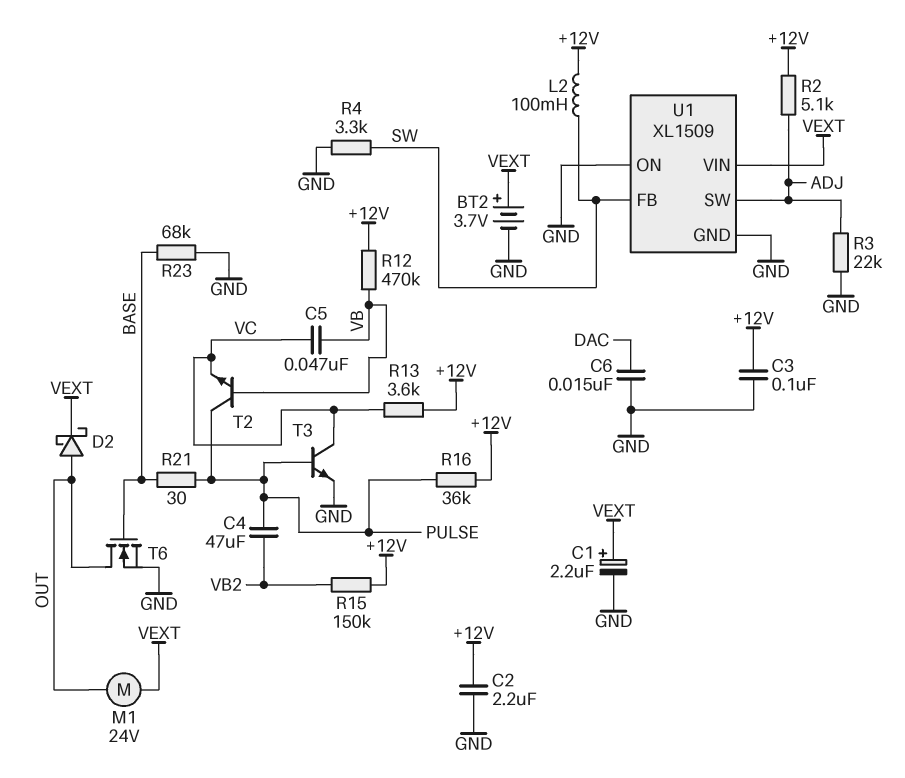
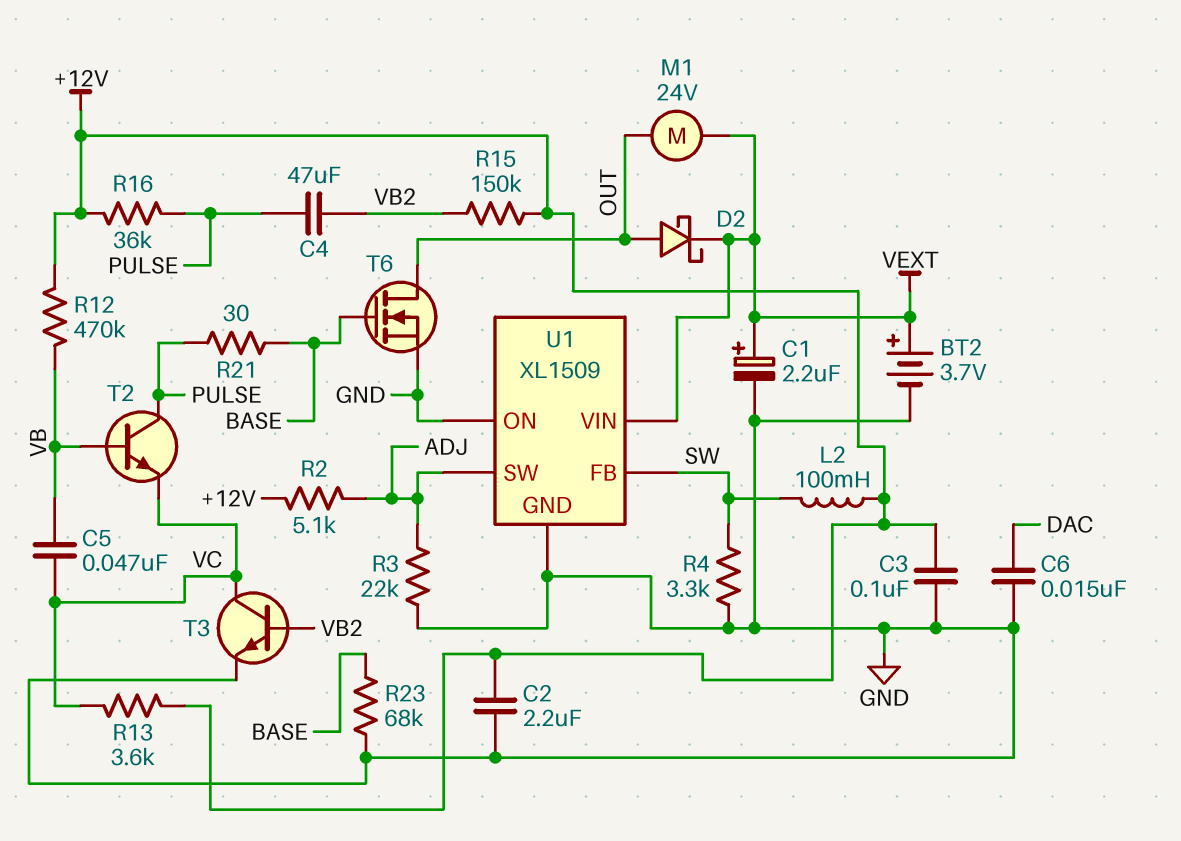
T3: NPN (B PULSE, C VC, E GND) -> NPN (B VB2, C VC, E GND)

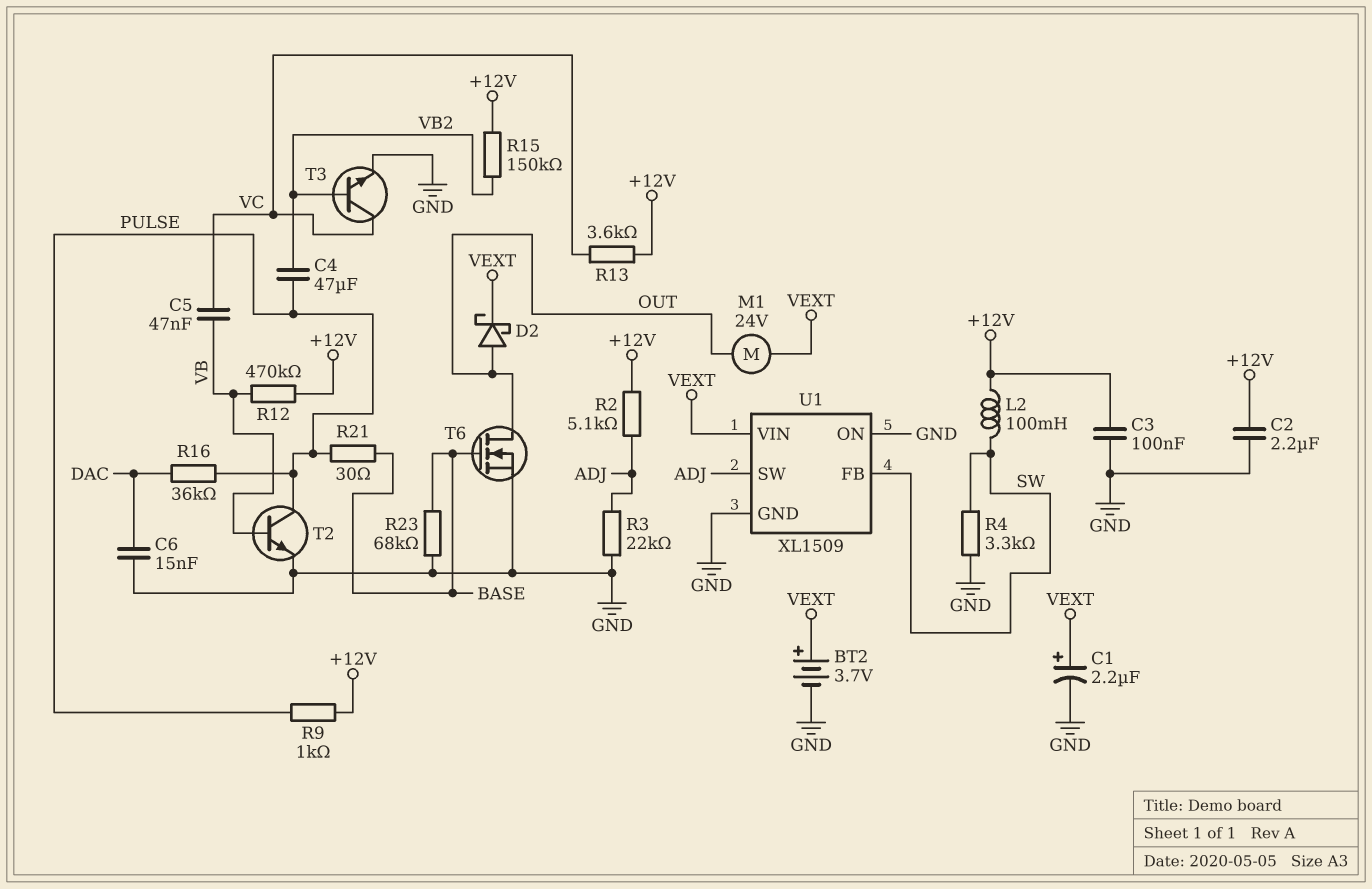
R9: none -> 1k (+12V, PULSE)
R16: 36k (+12V, PULSE) -> 36k (DAC, PULSE)
T2: NPN (B VB, C PULSE, E VC) -> NPN (B VB, C PULSE, E GND)

